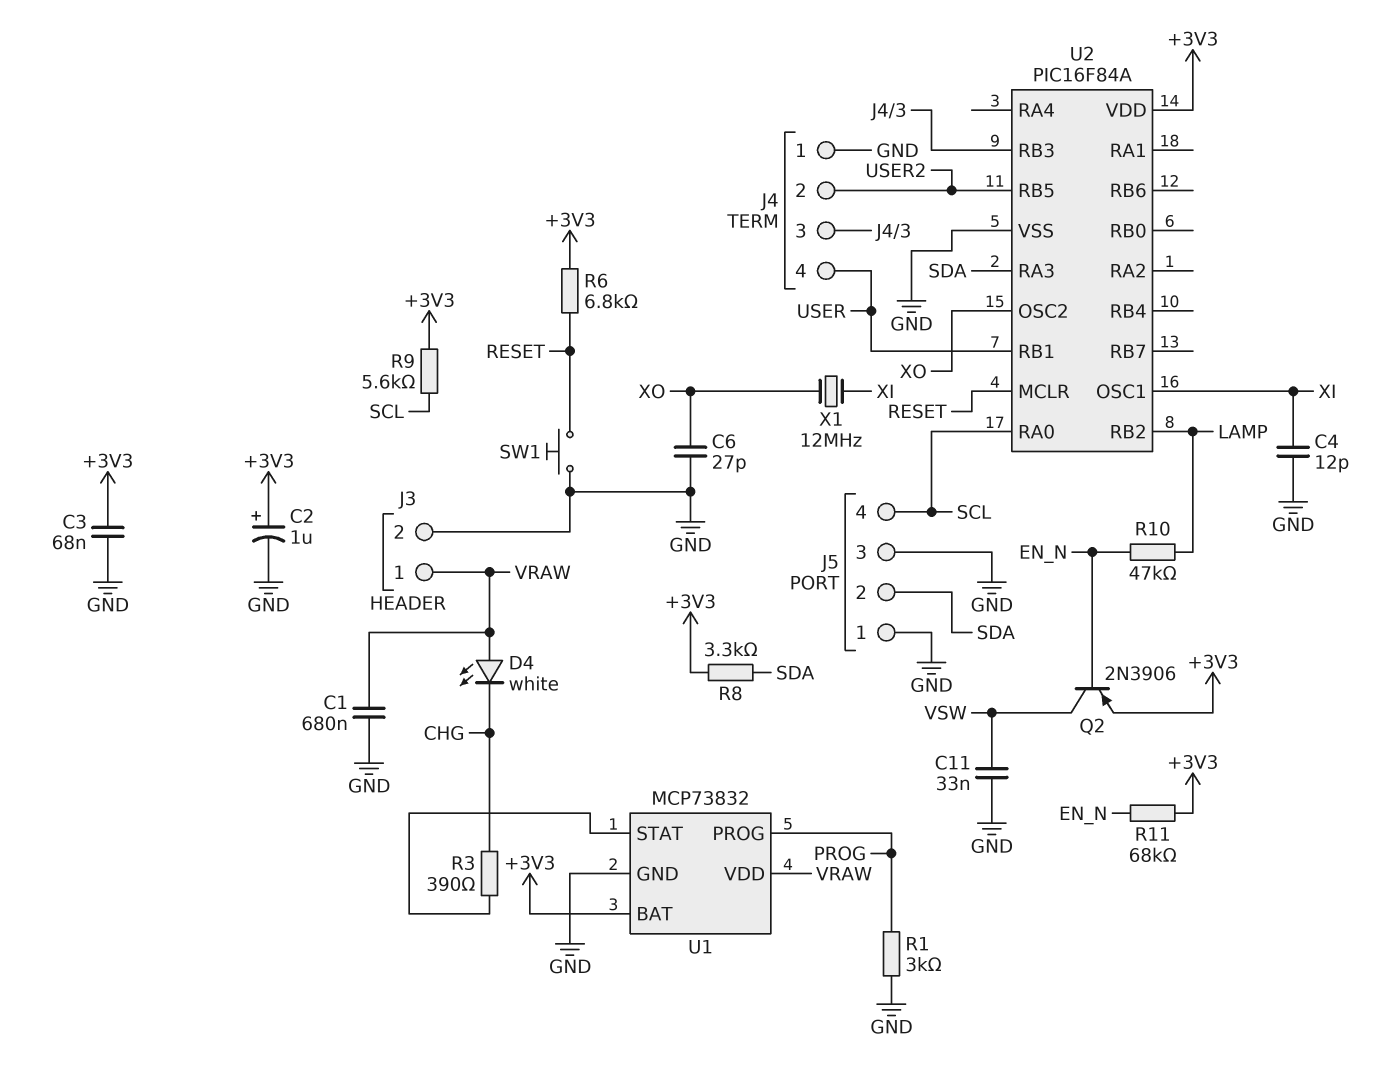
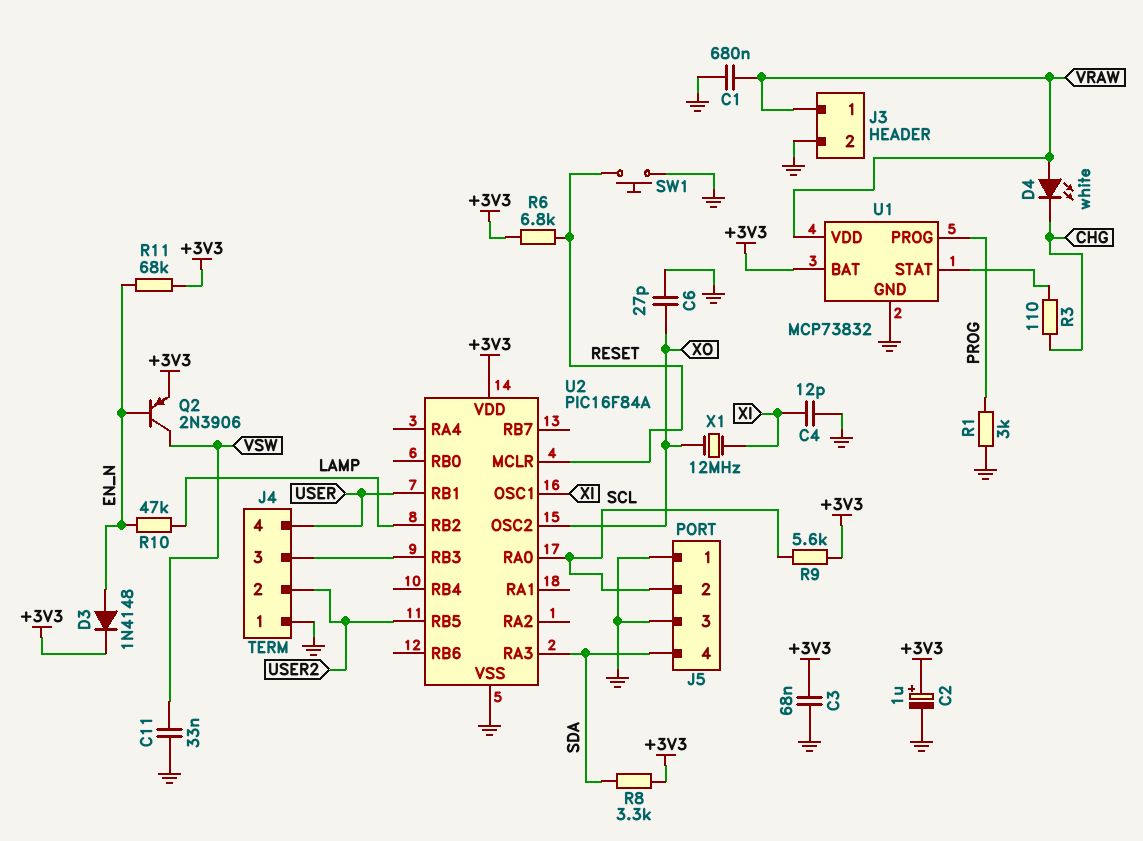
D3: none -> diode 1N4148 (A EN_N, K +3V3)
J5 pin 2: SDA -> SCL
J5 pin 4: SCL -> SDA
R3: 390 (CHG, U1/STAT) -> 110 (CHG, U1/STAT)

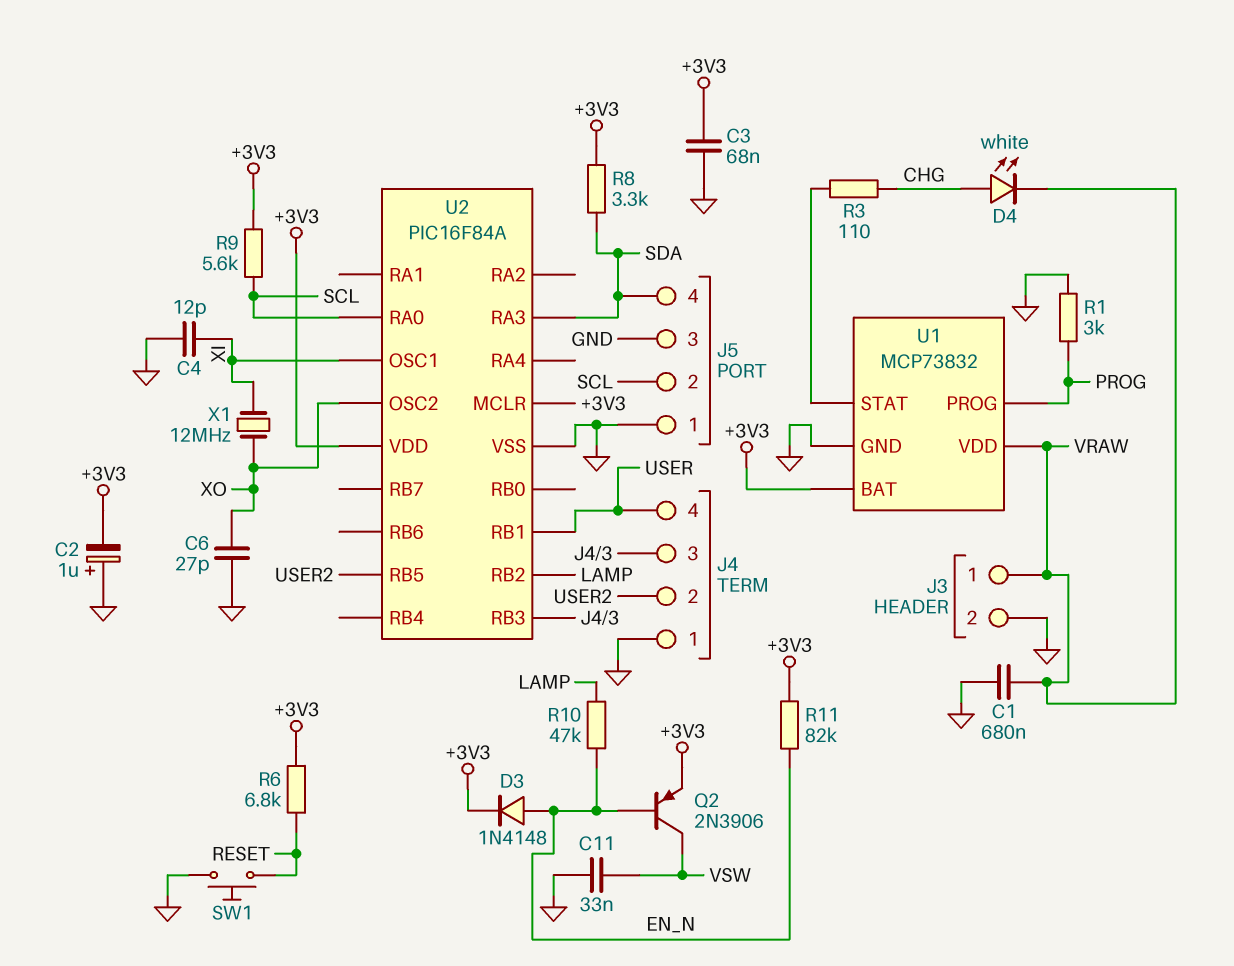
C2: 1uF (plus +3V3, minus GND) -> 1uF (plus GND, minus +3V3)
D4: LED white (A VRAW, K CHG) -> LED white (A CHG, K VRAW)
R11: 68k (+3V3, EN_N) -> 82k (+3V3, EN_N)
U2 pin MCLR: RESET -> +3V3

